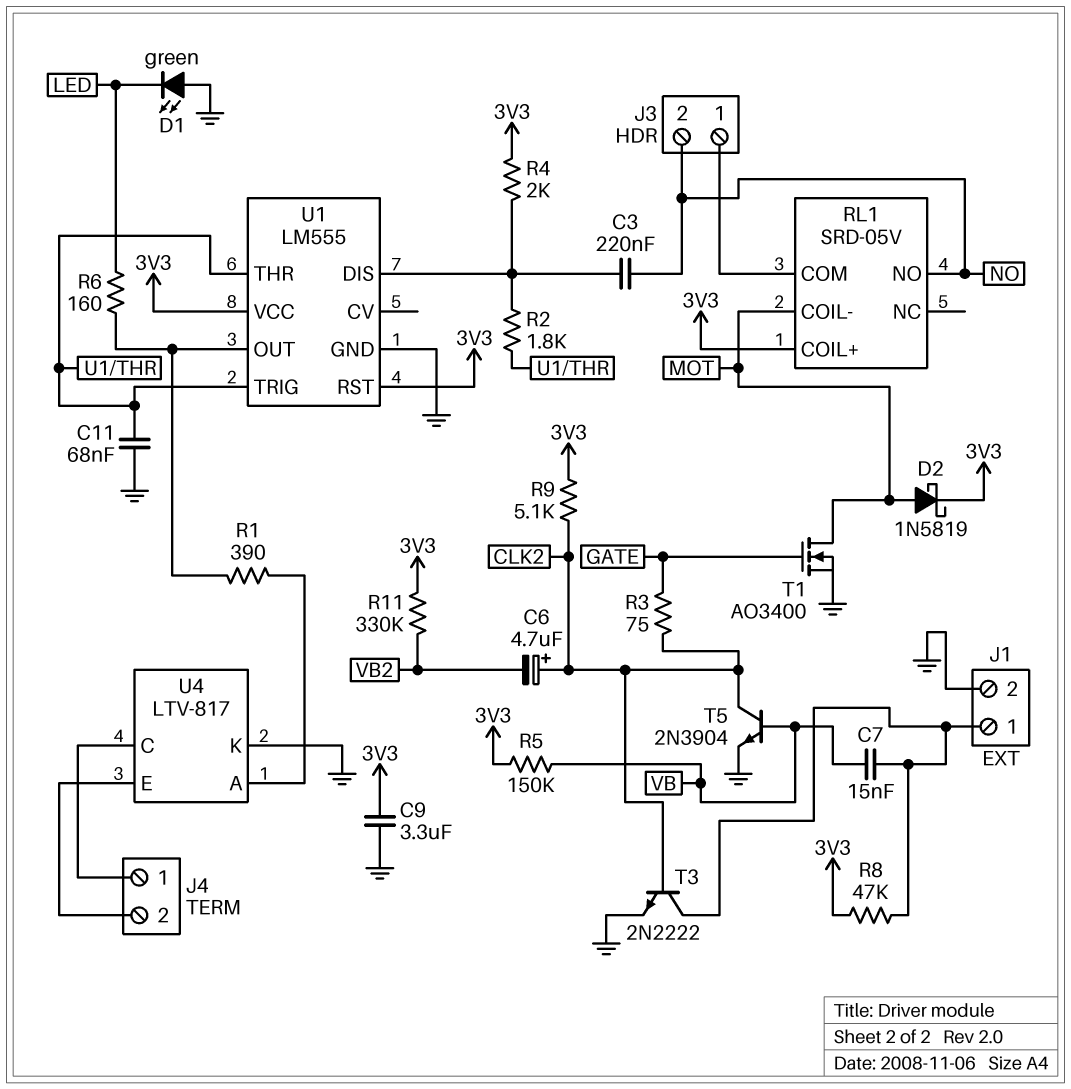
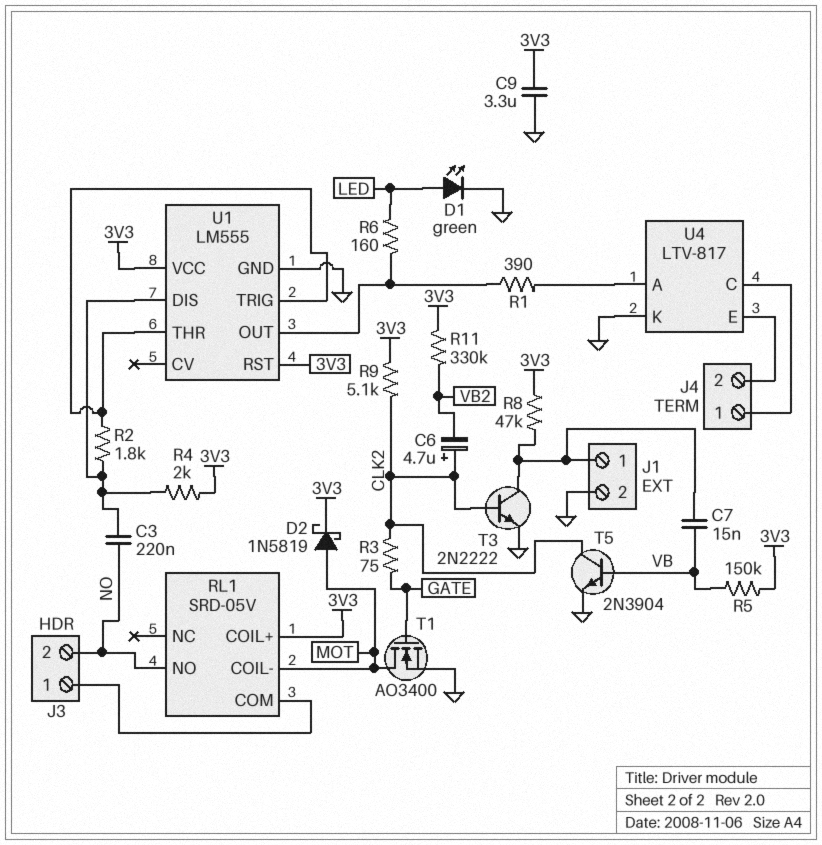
C11: 68nF (GND, U1/THR) -> none
D1: LED green (A GND, K LED) -> LED green (A LED, K GND)

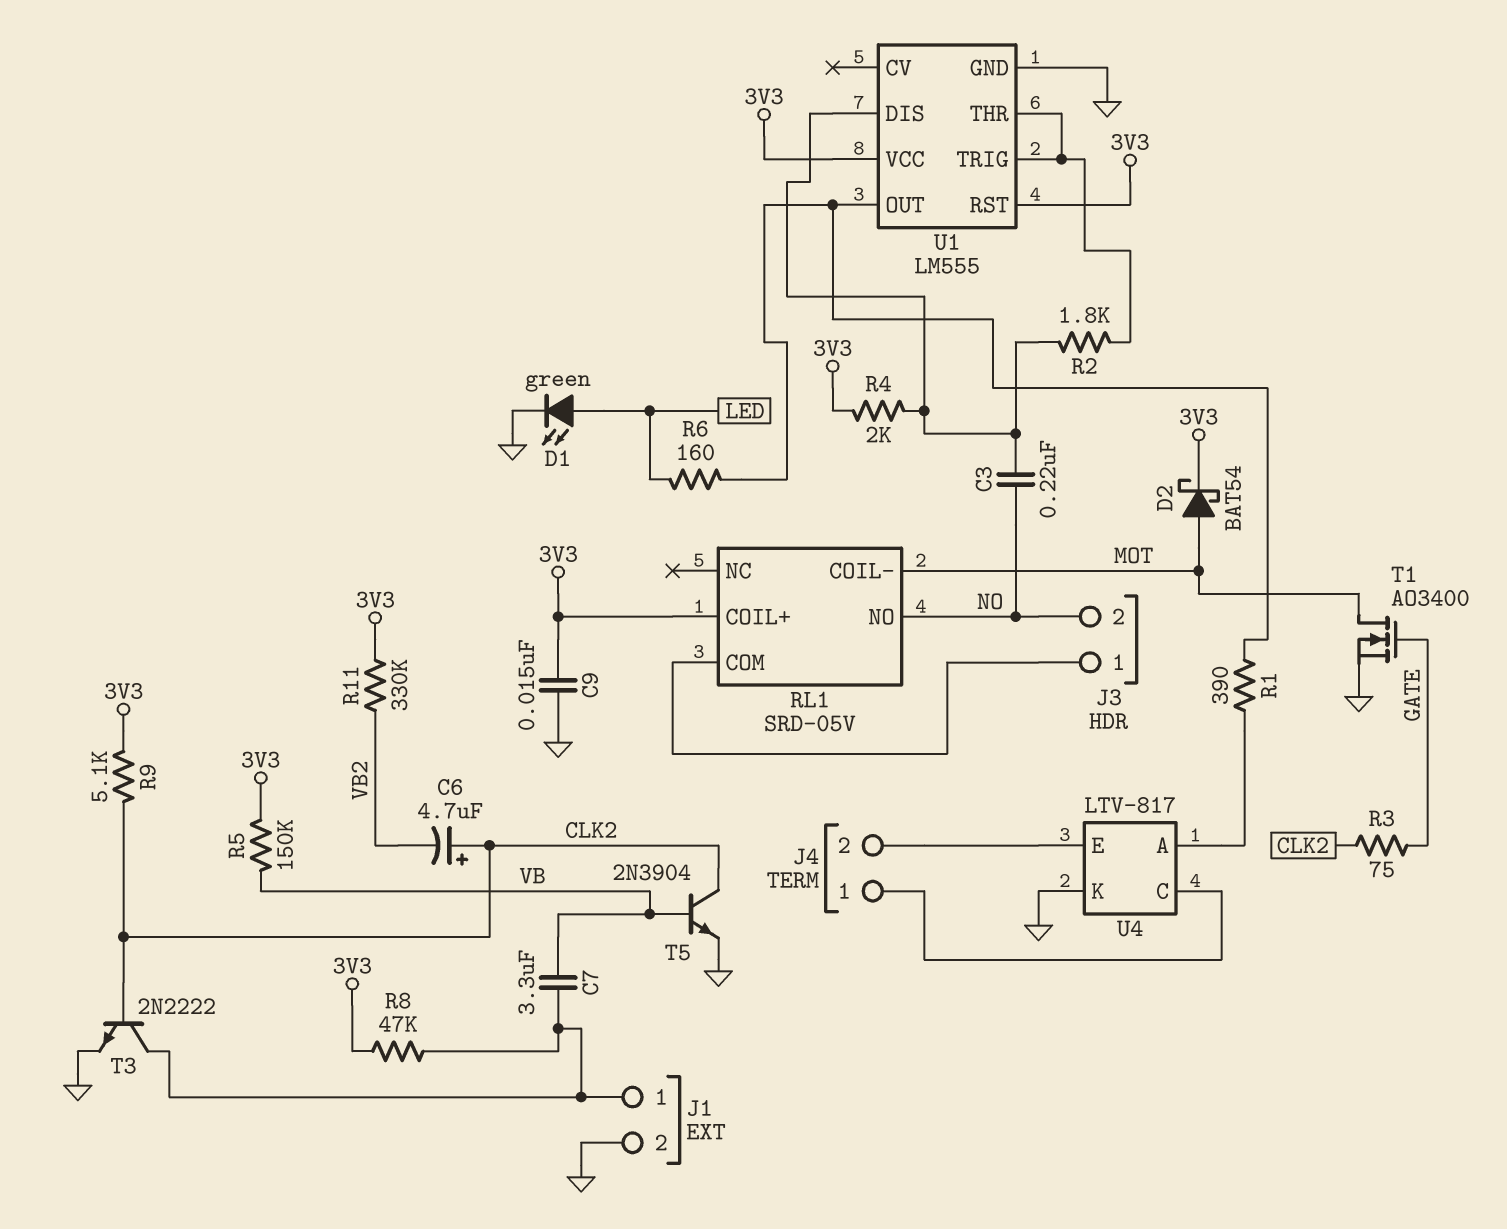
C7: 15nF (J1/1, VB) -> 3.3uF (J1/1, VB)
C9: 3.3uF (3V3, GND) -> 15nF (3V3, GND)
D2: schottky 1N5819 (A MOT, K 3V3) -> schottky BAT54 (A MOT, K 3V3)

